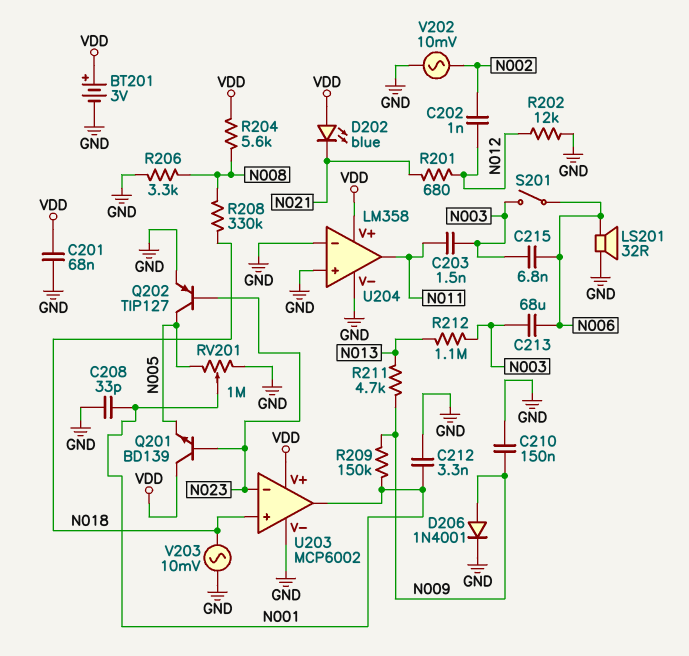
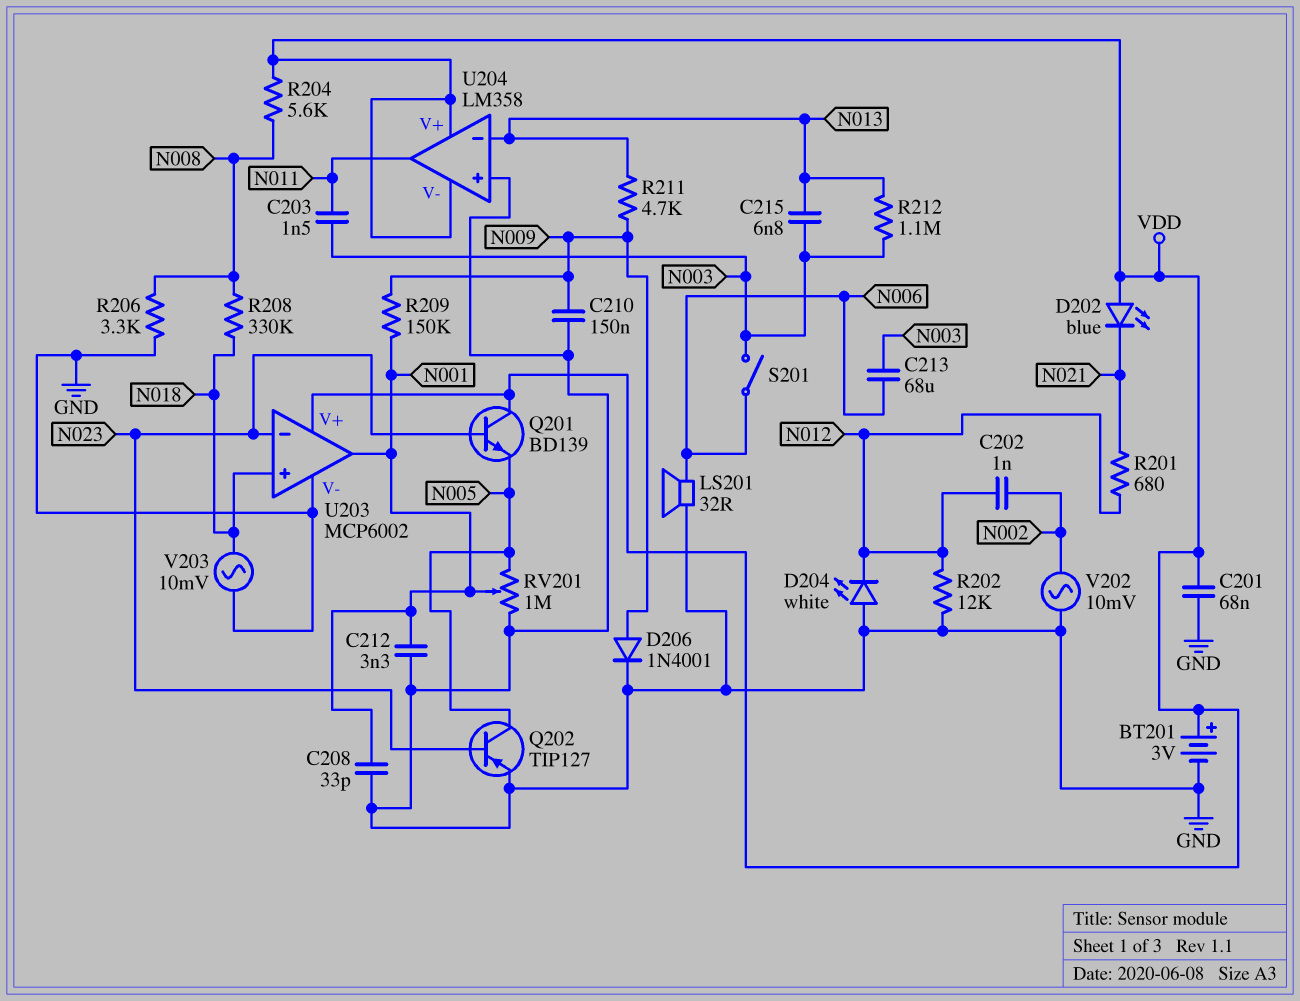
C215: 6.8nF (N003, N006) -> 6.8nF (N003, N013)
D204: none -> LED white (A GND, K N012)
U204 pin V-: GND -> VDD
U204 pin in-: GND -> N013

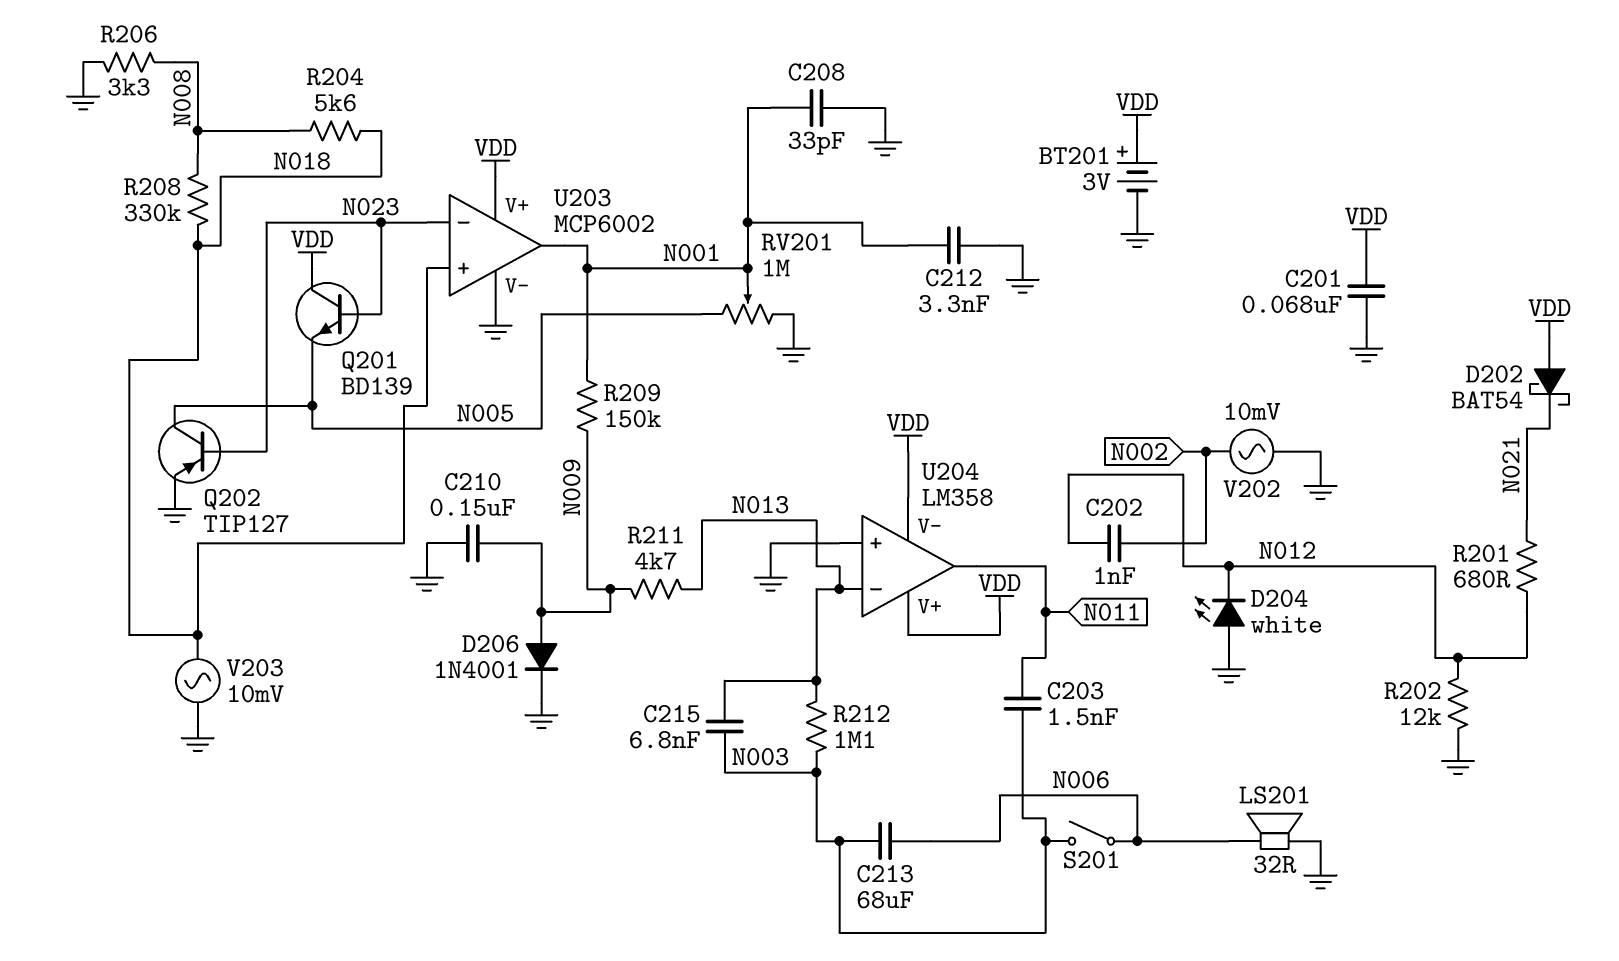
D202: LED blue (A VDD, K N021) -> schottky BAT54 (A VDD, K N021)
R204: 5.6k (N008, VDD) -> 5.6k (N008, N018)

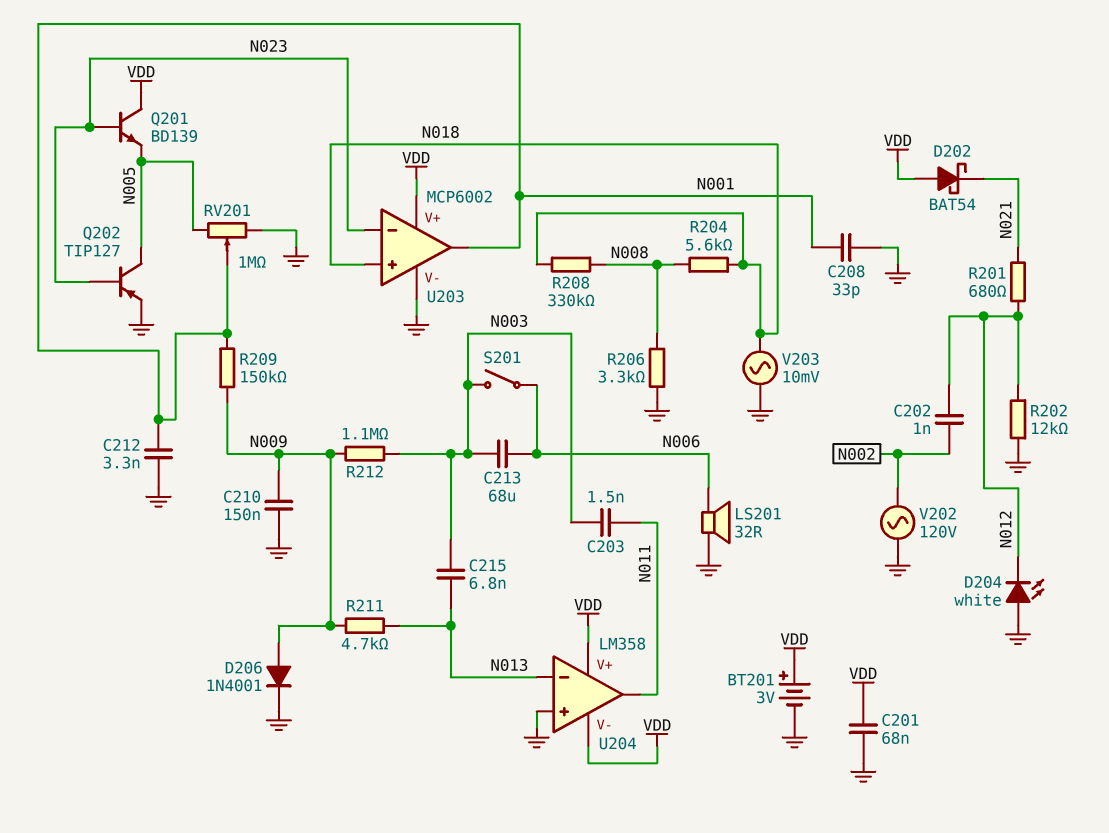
R212: 1.1M (N003, N013) -> 1.1M (N003, N009)
V202: AC 10mV (GND, N002) -> AC 120V (GND, N002)

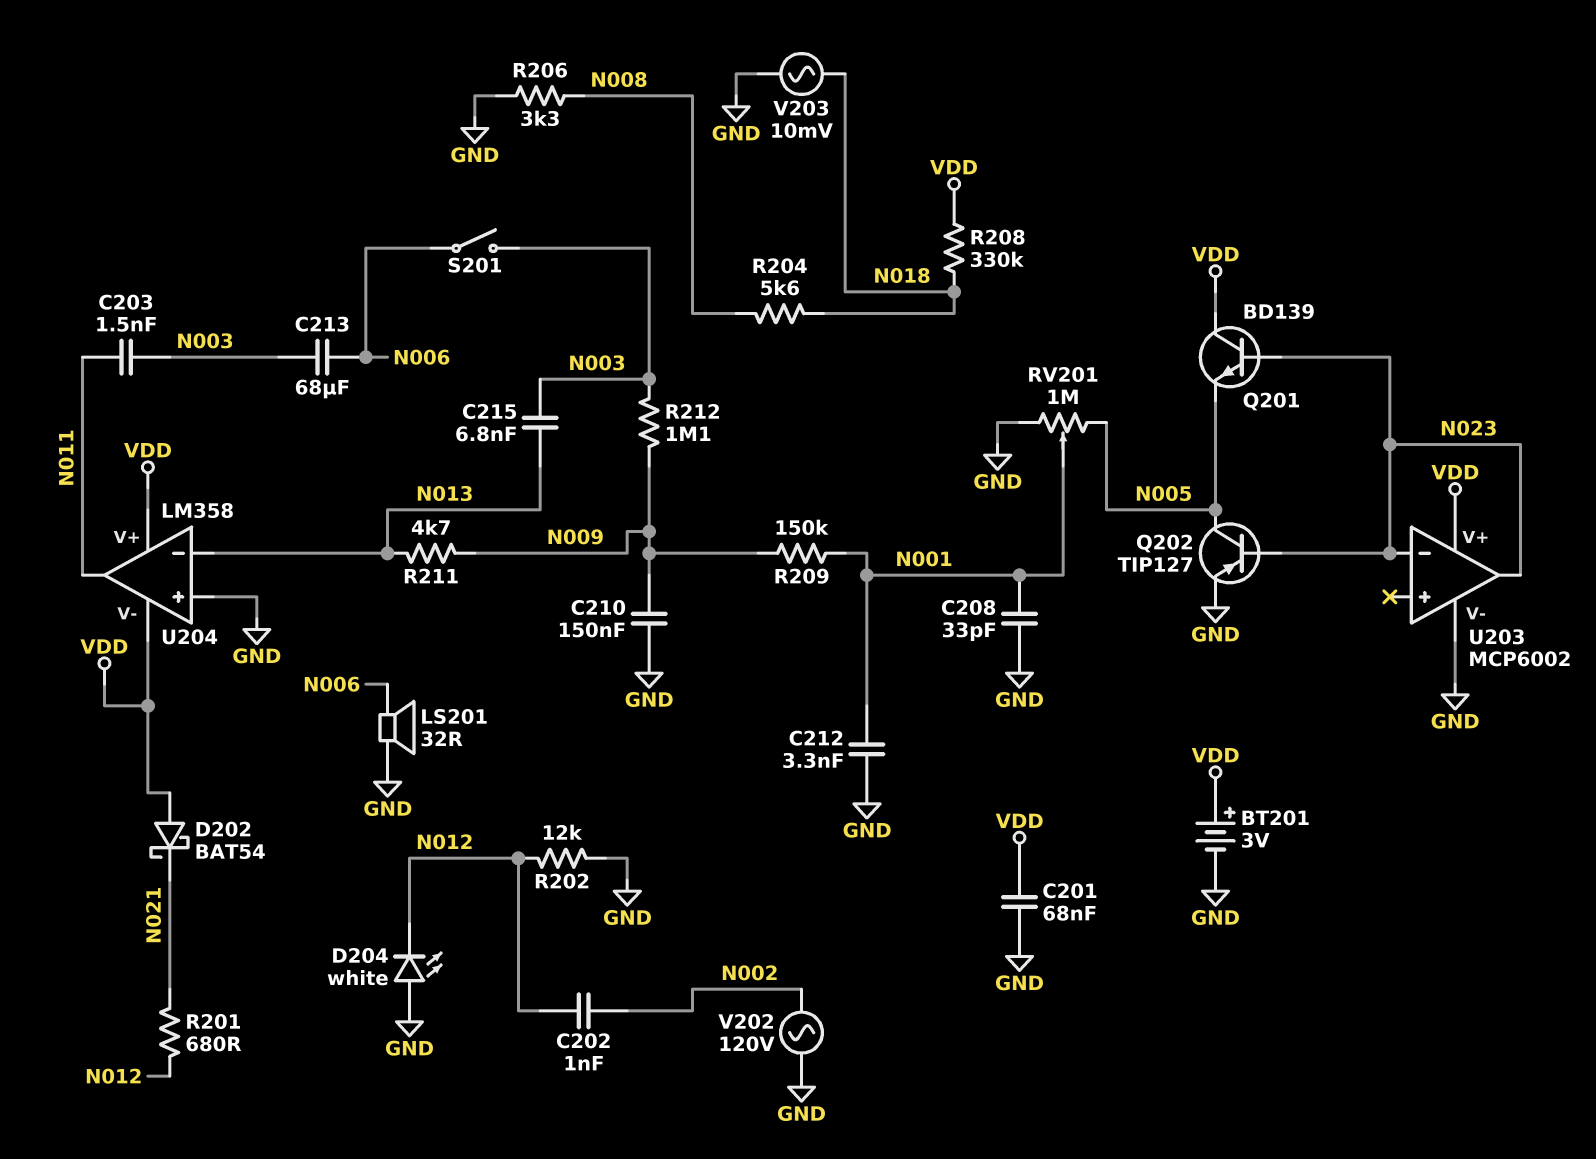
D206: diode 1N4001 (A N009, K GND) -> none
R208: 330k (N008, N018) -> 330k (N018, VDD)
U203 pin in+: N018 -> none
U203 pin out: N001 -> N023

